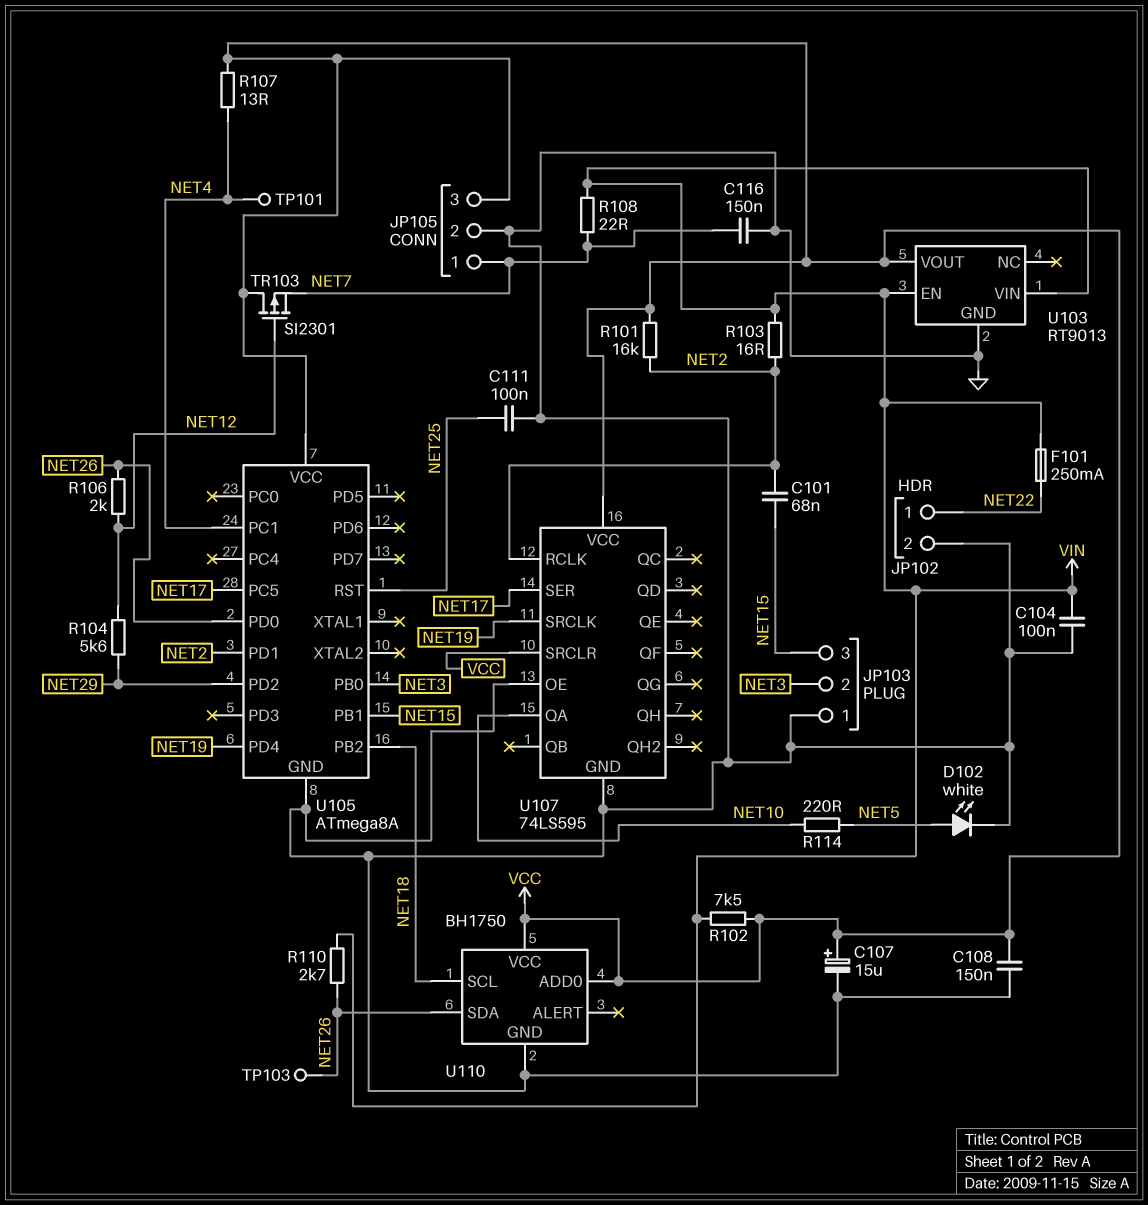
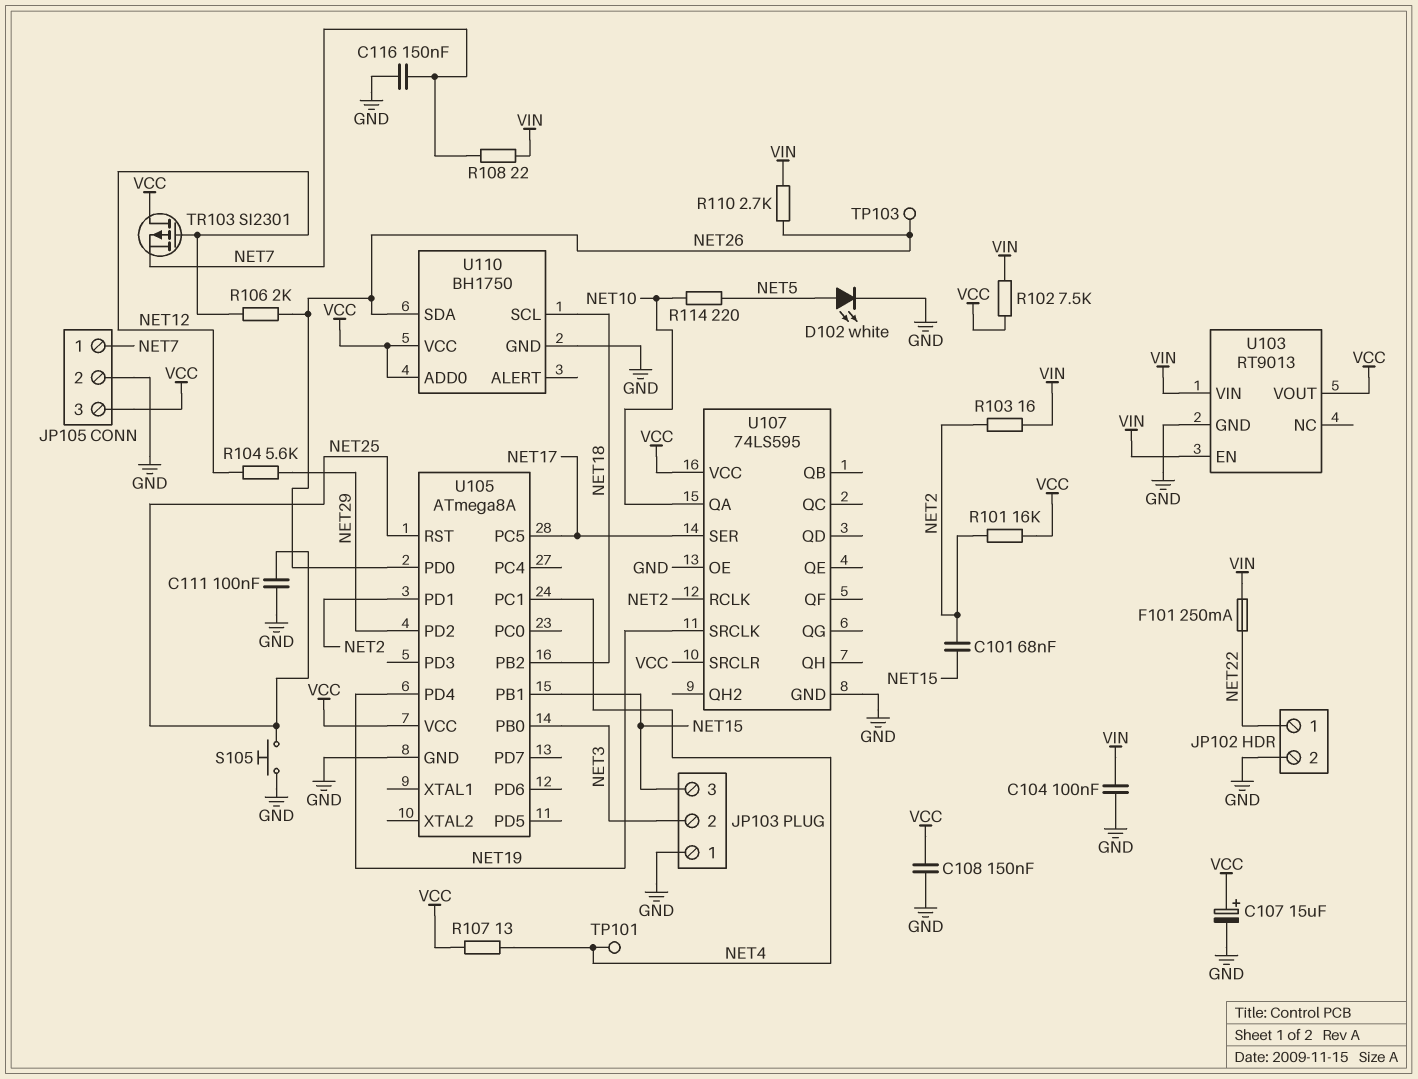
S105: none -> button (GND, NET25)

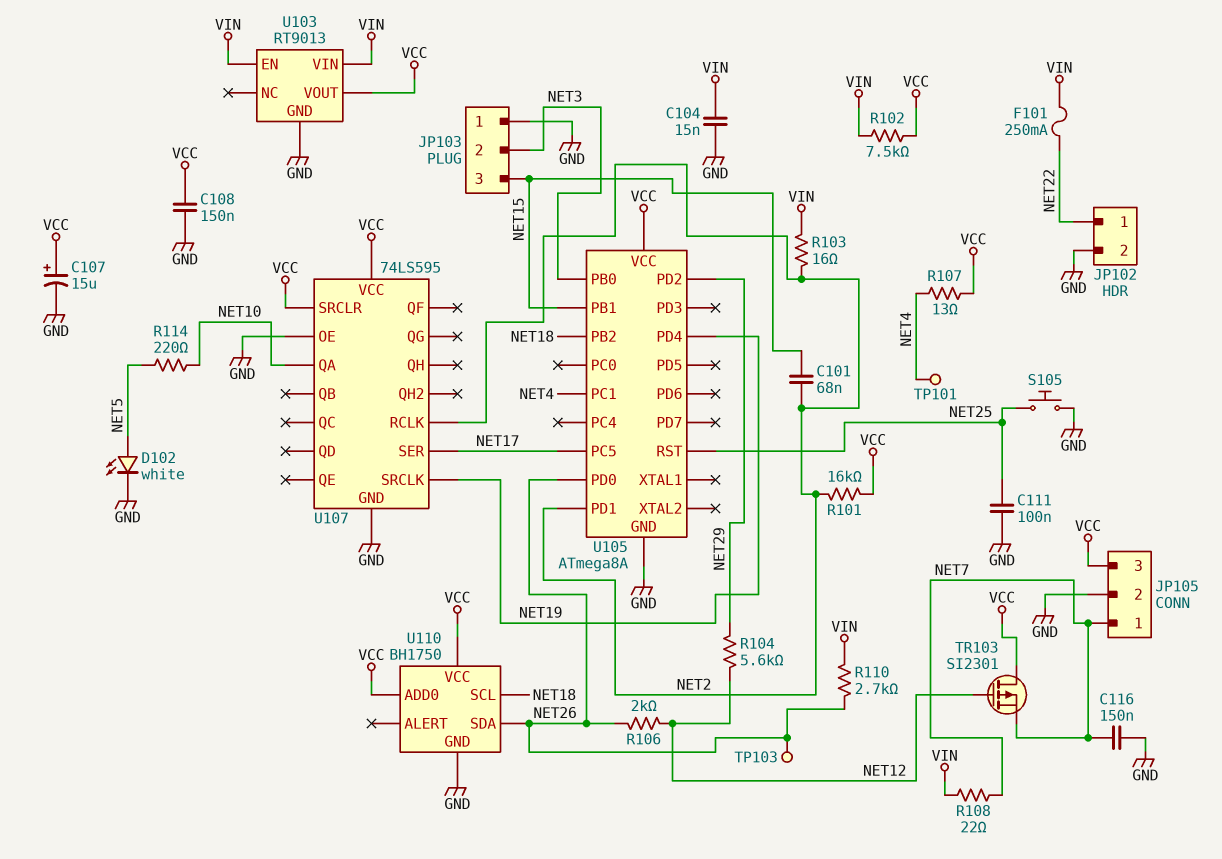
C104: 100nF (GND, VIN) -> 15nF (GND, VIN)

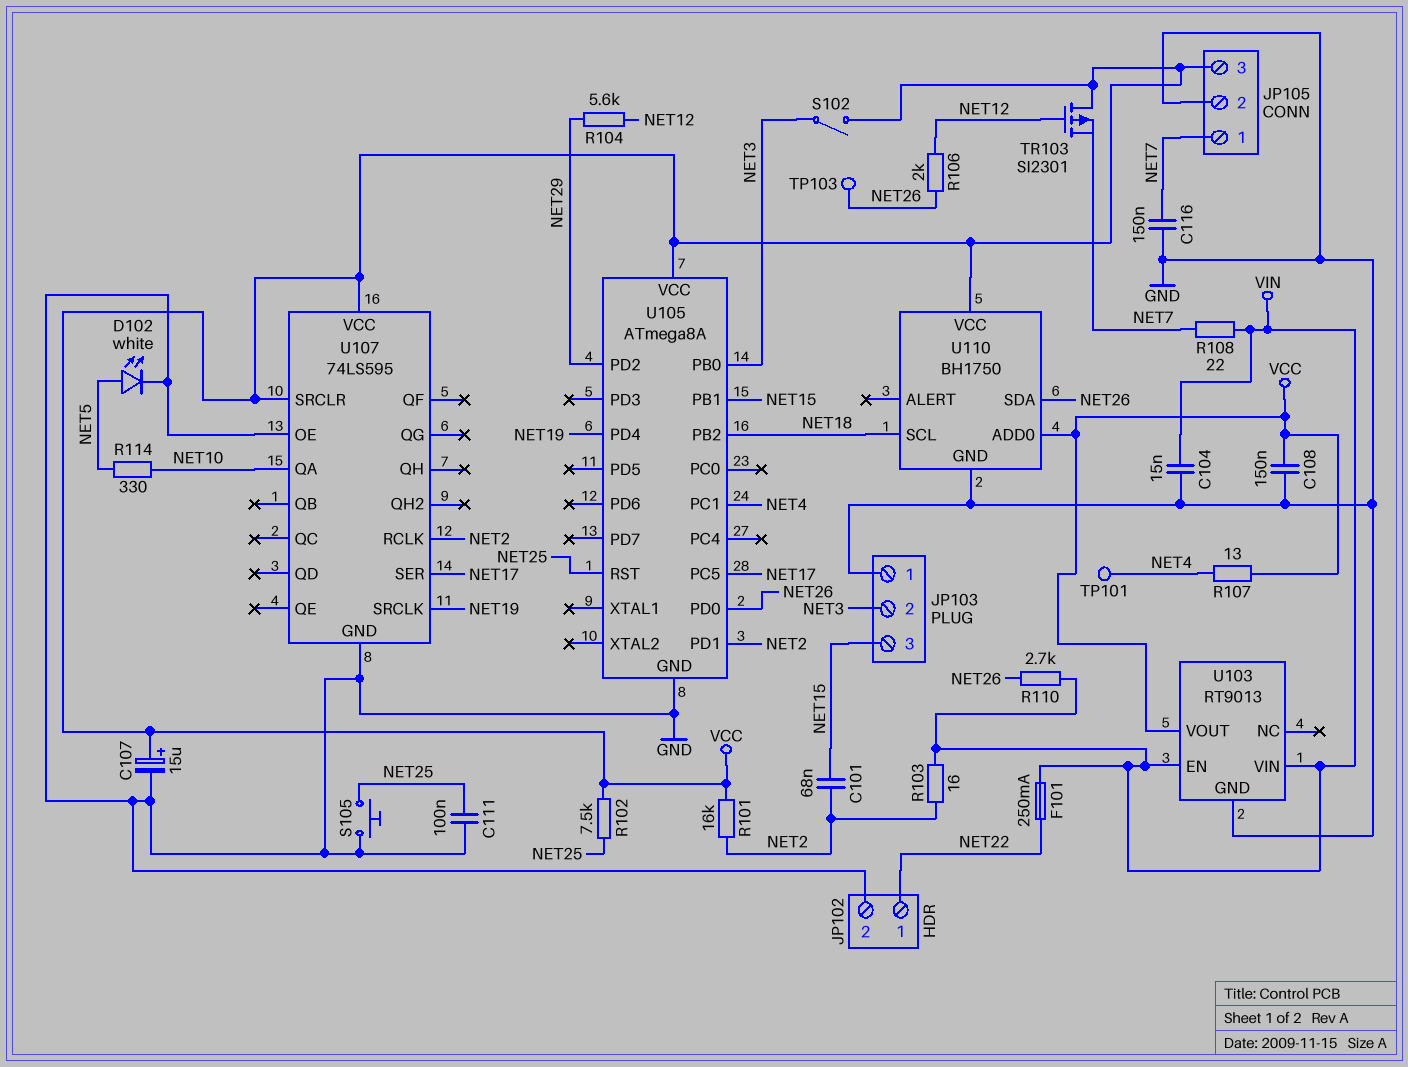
R102: 7.5k (VCC, VIN) -> 7.5k (NET25, VCC)
R114: 220 (NET5, NET10) -> 330 (NET5, NET10)
S102: none -> switch (NET3, VCC)

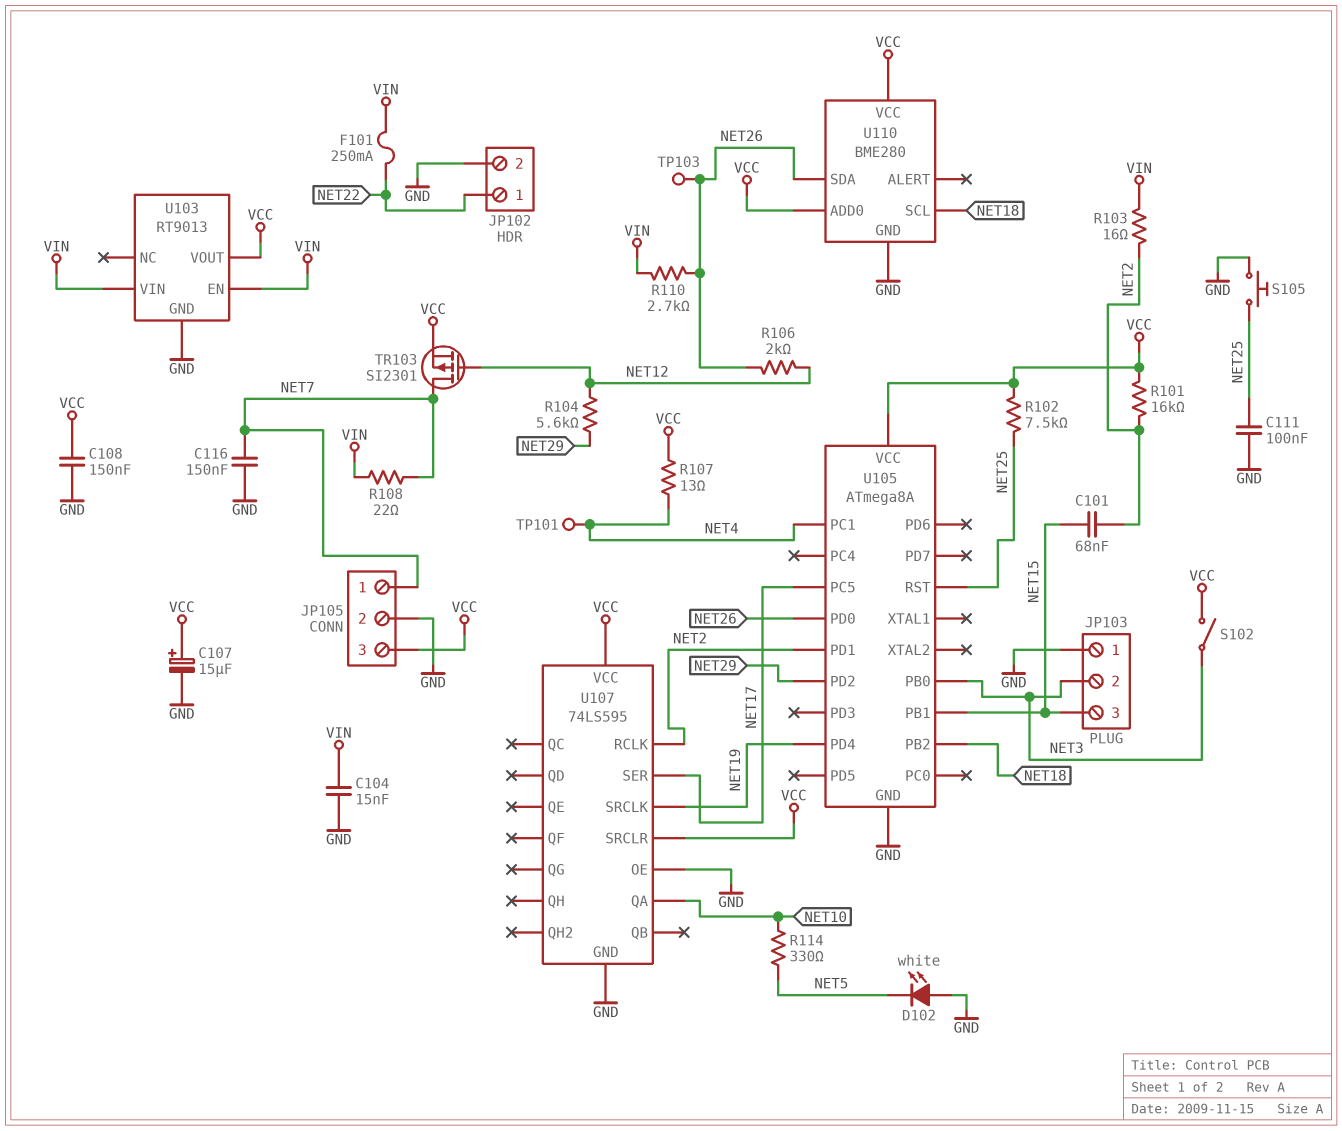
D102: LED white (A NET5, K GND) -> LED white (A GND, K NET5)
TR103: PMOS SI2301 (G NET12, D VCC, S NET7) -> PMOS SI2301 (G NET12, D NET7, S VCC)
U110: BH1750 -> BME280

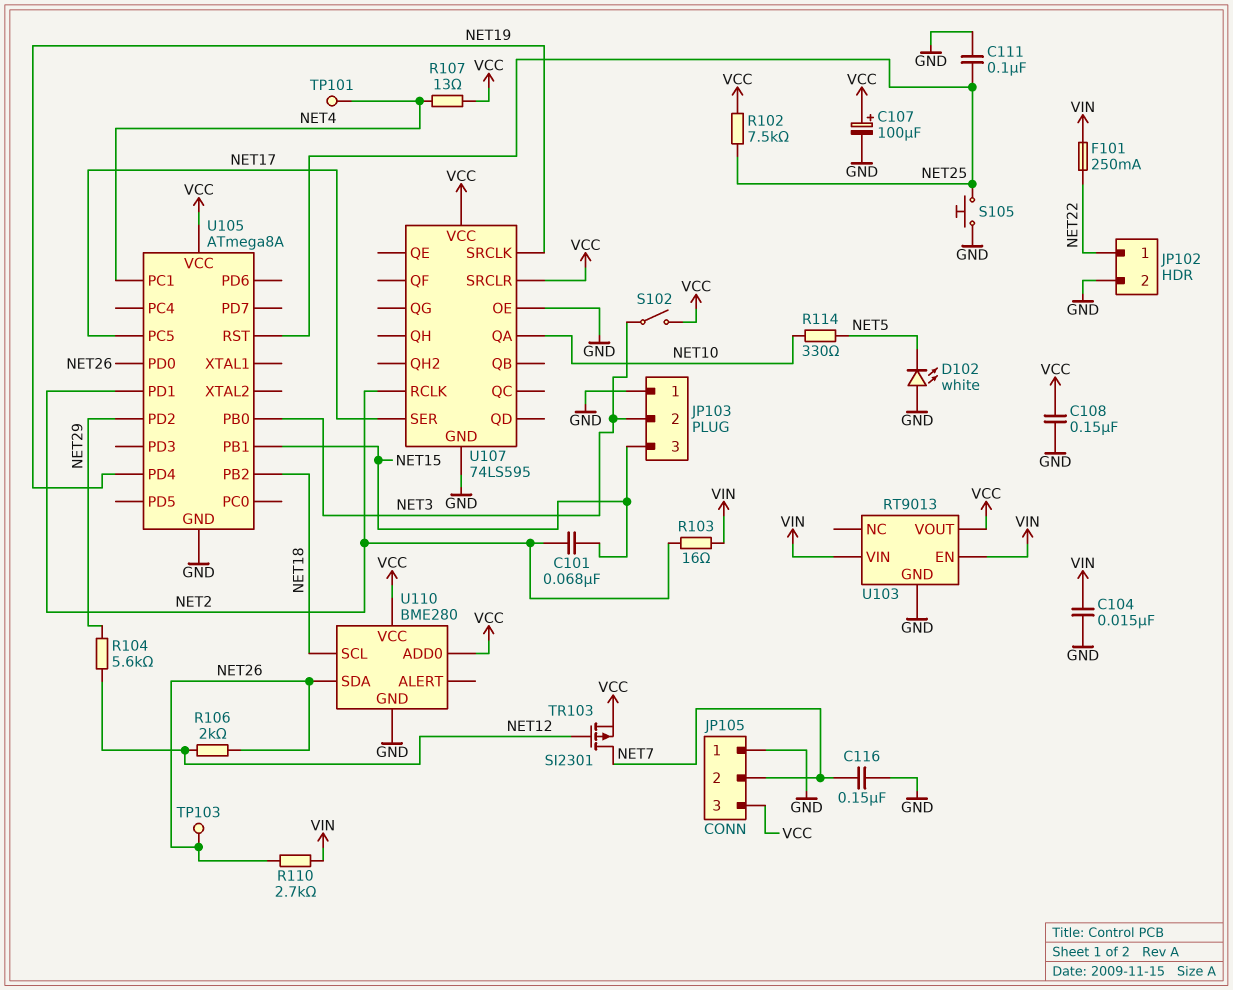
C107: 15uF (plus VCC, minus GND) -> 100uF (plus VCC, minus GND)
JP105 pin 1: NET7 -> GND
JP105 pin 2: GND -> NET7
R101: 16k (NET2, VCC) -> none
R108: 22 (NET7, VIN) -> none

